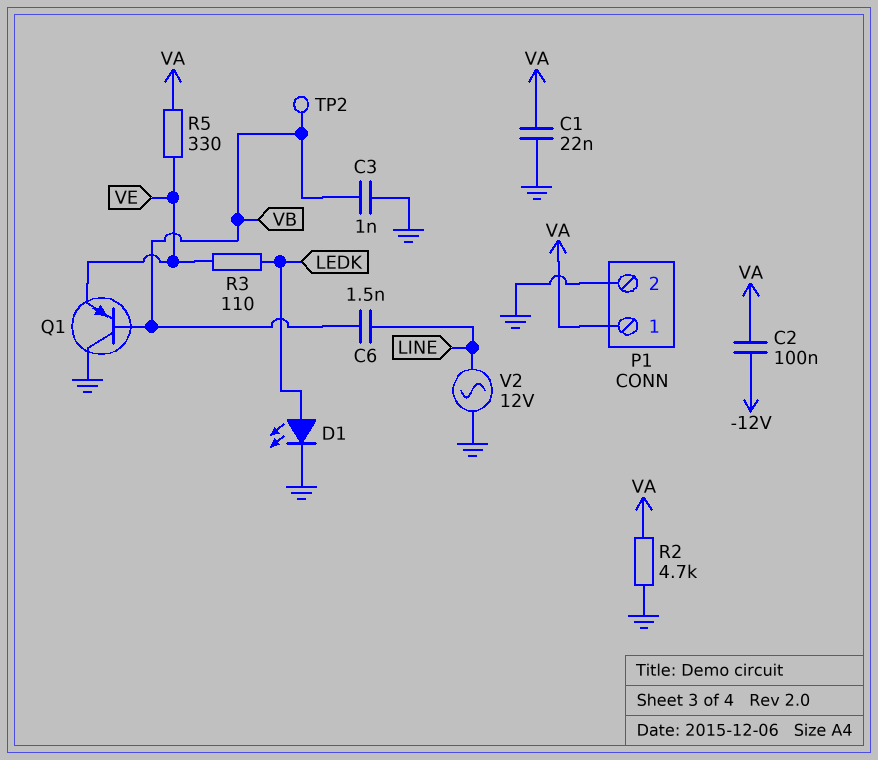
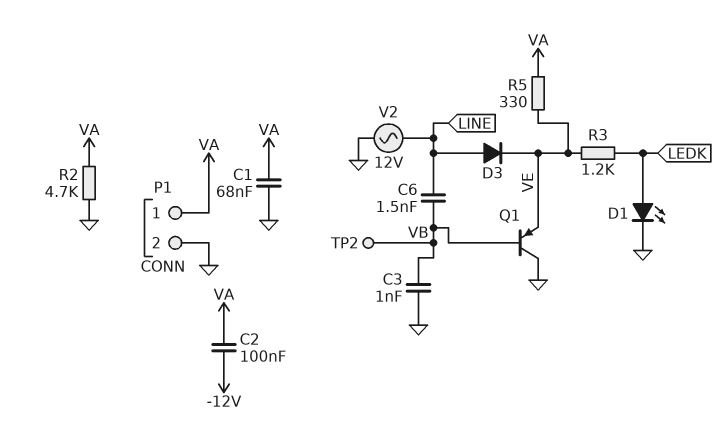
C1: 22nF (GND, VA) -> 68nF (GND, VA)
D3: none -> diode (A LINE, K VE)
R3: 110 (LEDK, VE) -> 1.2k (LEDK, VE)

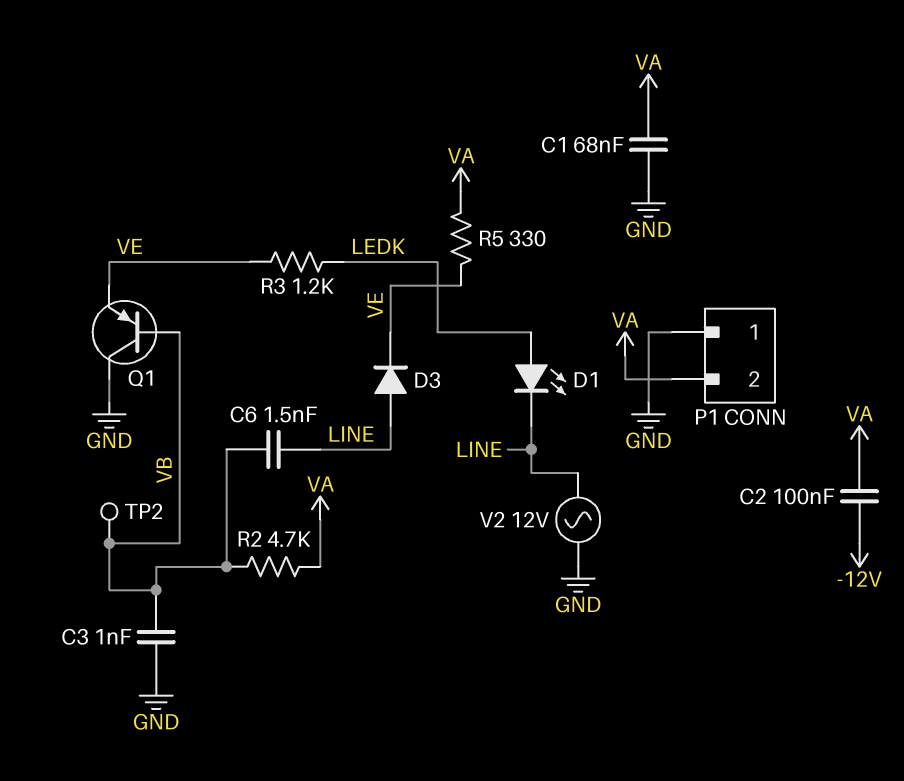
D1: LED (A LEDK, K GND) -> LED (A LEDK, K LINE)
P1 pin 1: VA -> GND
P1 pin 2: GND -> VA
R2: 4.7k (GND, VA) -> 4.7k (VA, VB)

